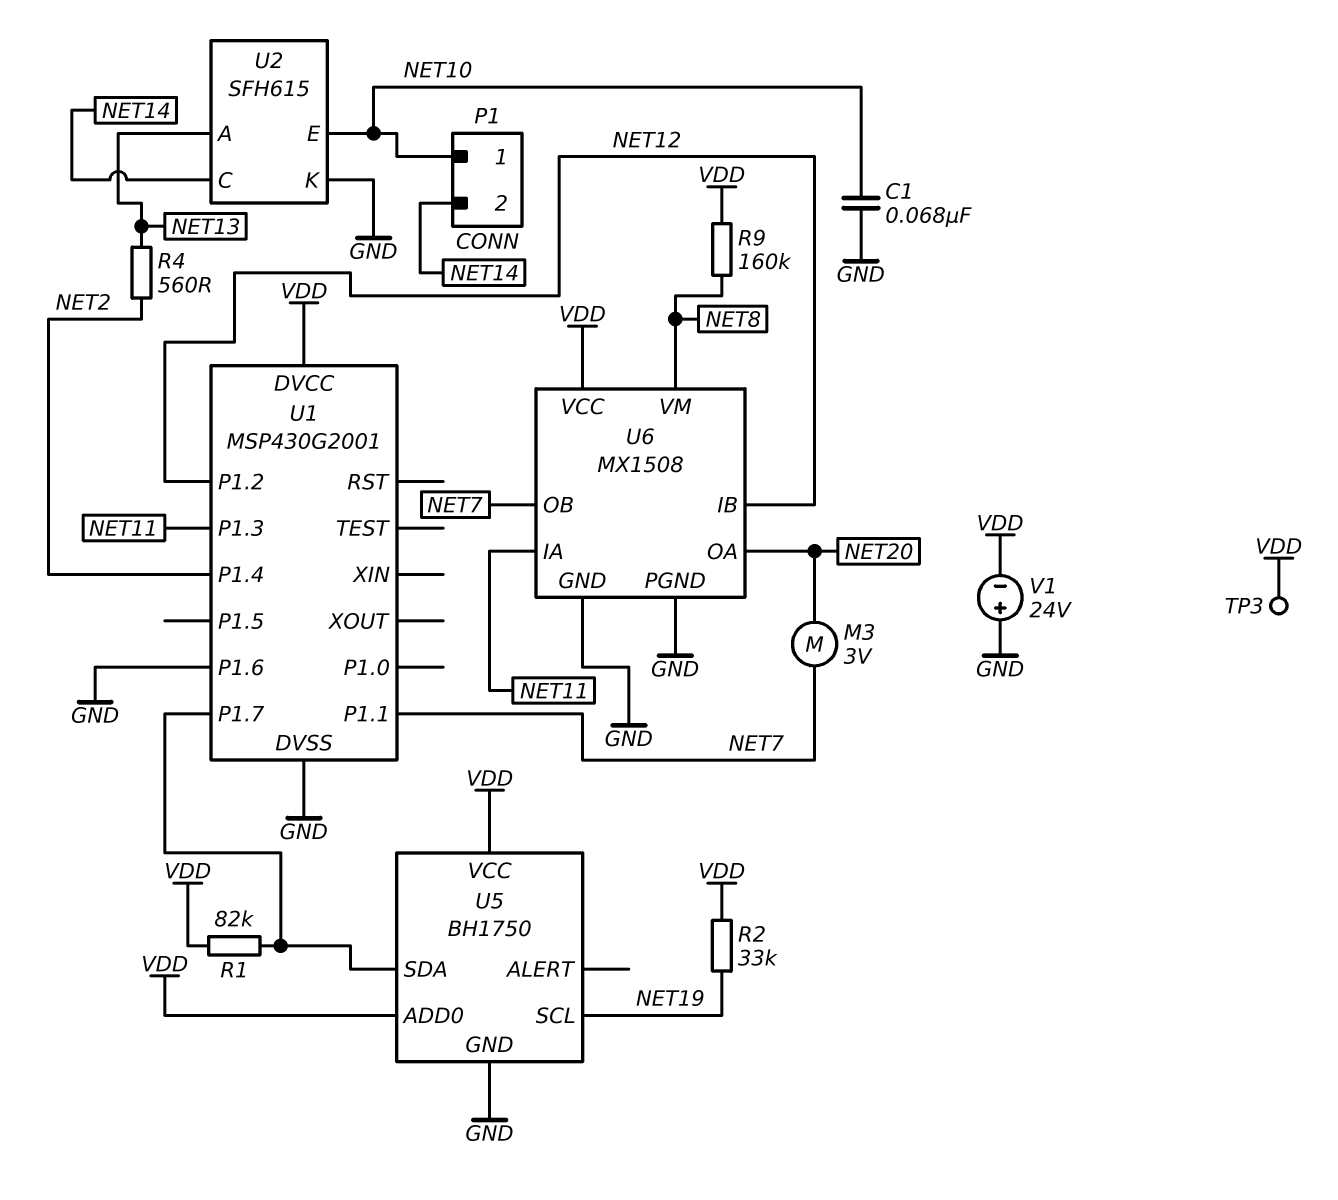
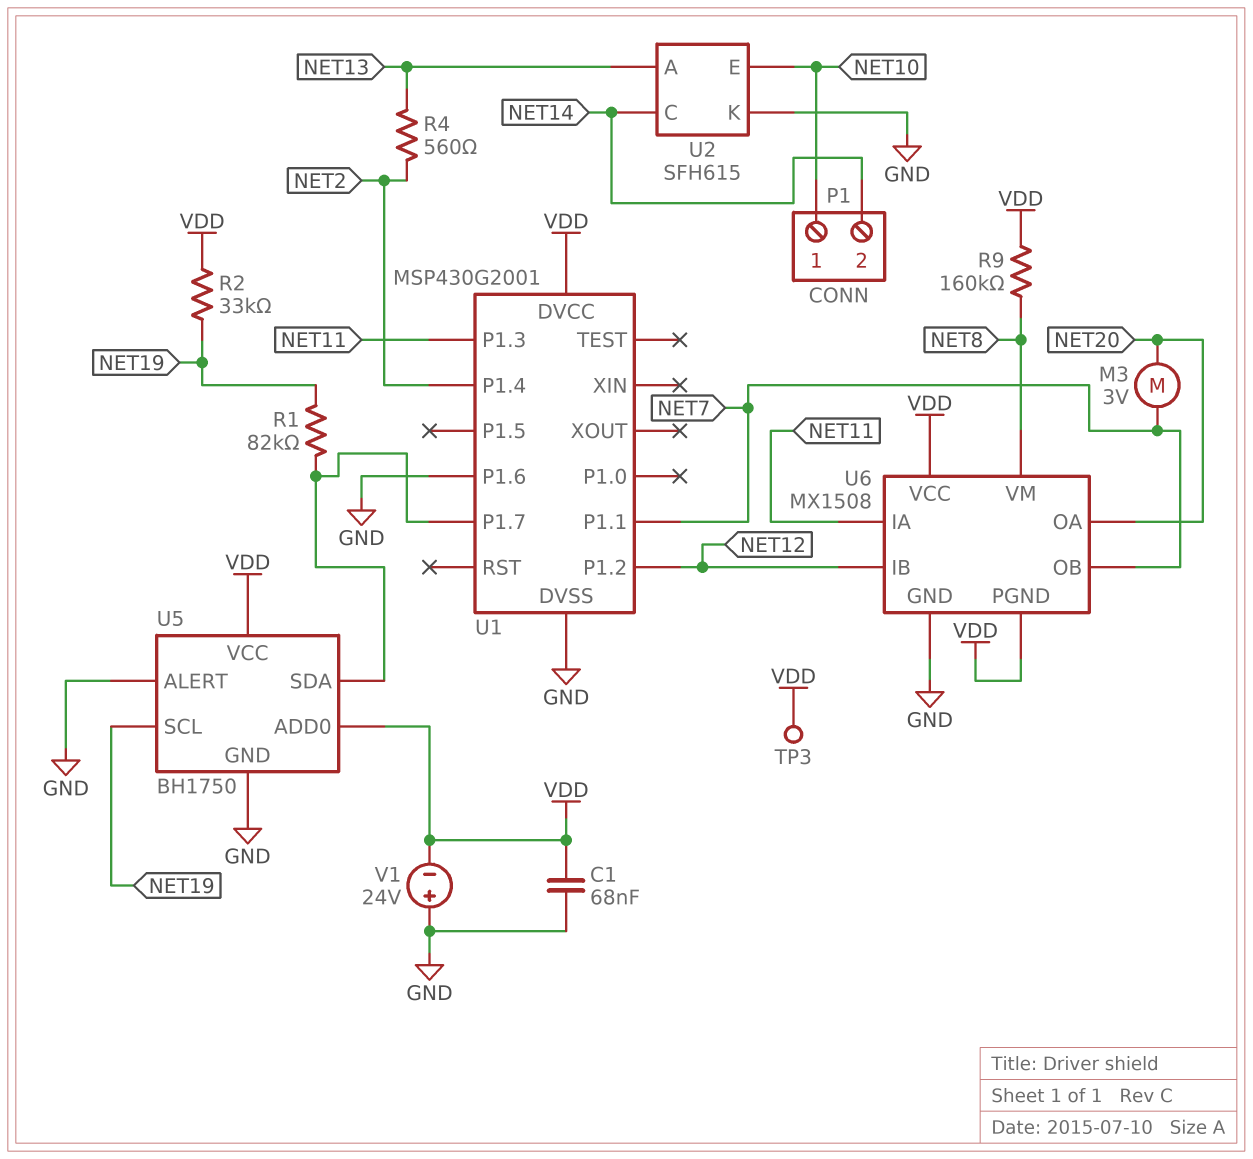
C1: 68nF (GND, NET10) -> 68nF (GND, VDD)
R1: 82k (U1/P1.7, VDD) -> 82k (NET19, U1/P1.7)
U5 pin ALERT: none -> GND
U6 pin PGND: GND -> VDD

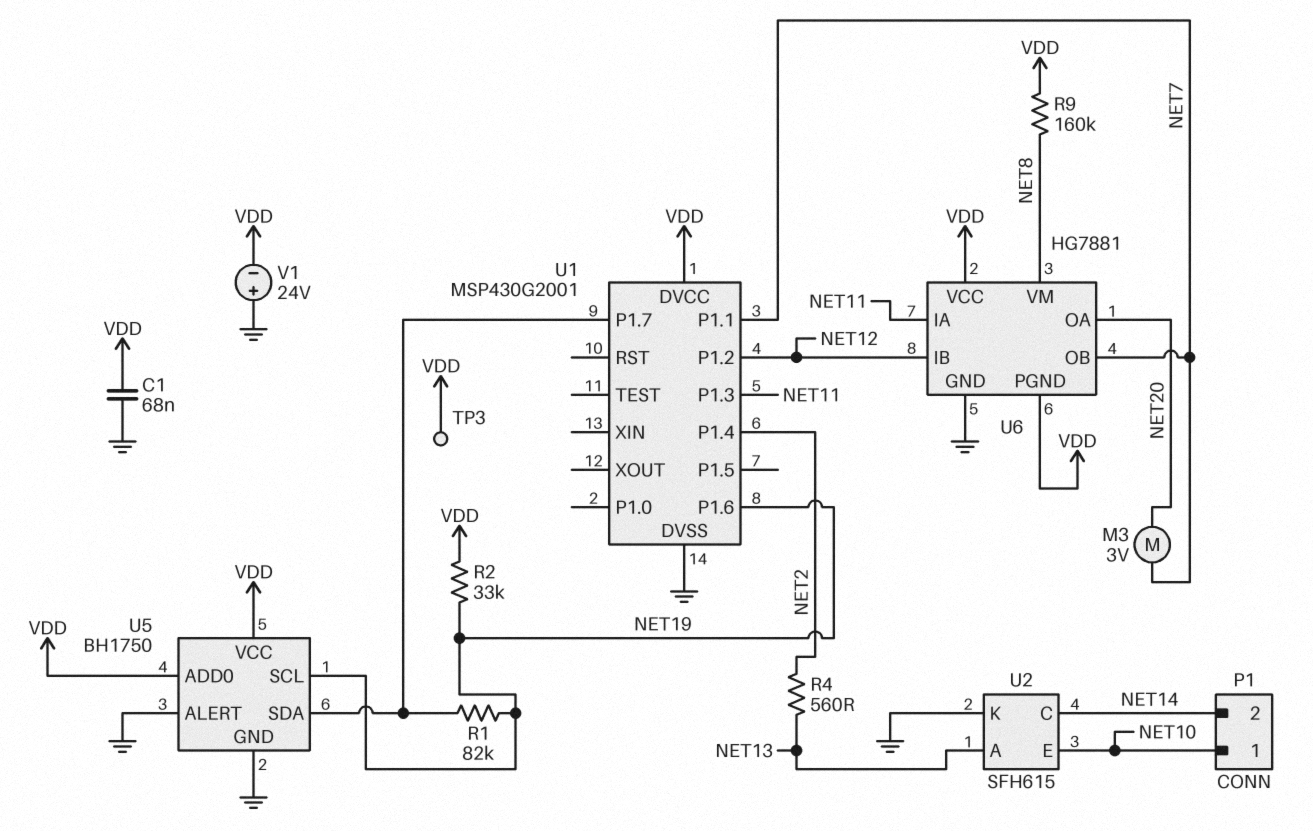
U1 pin P1.6: GND -> NET19
U6: MX1508 -> HG7881

